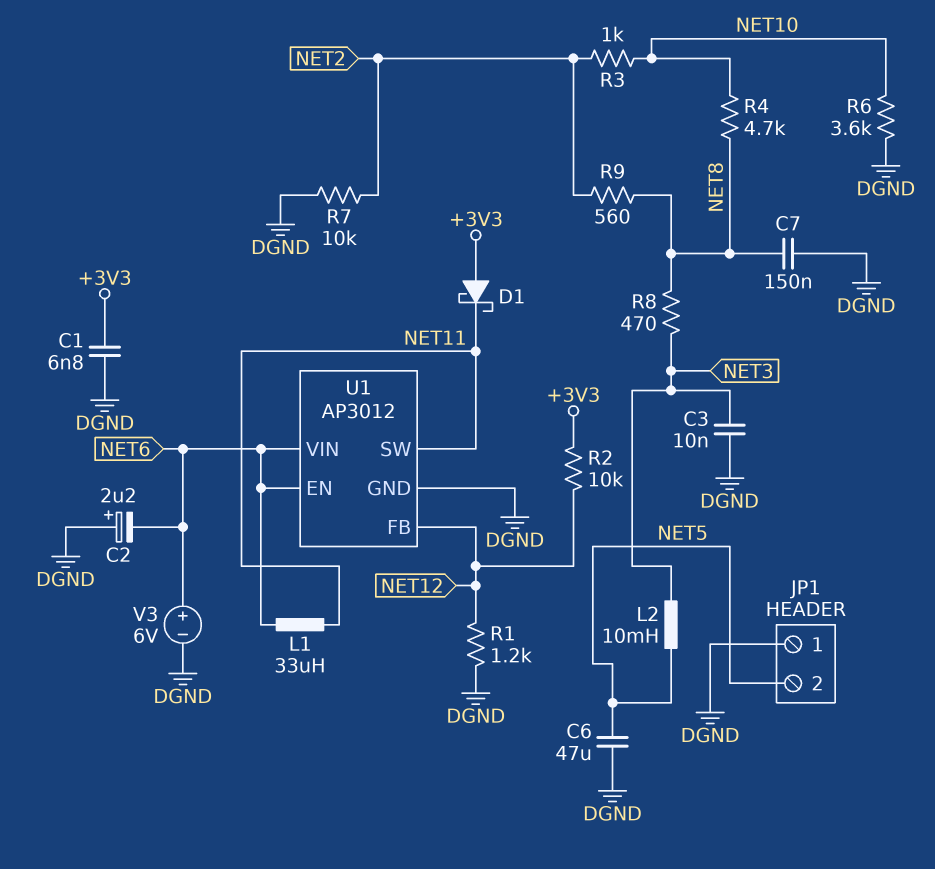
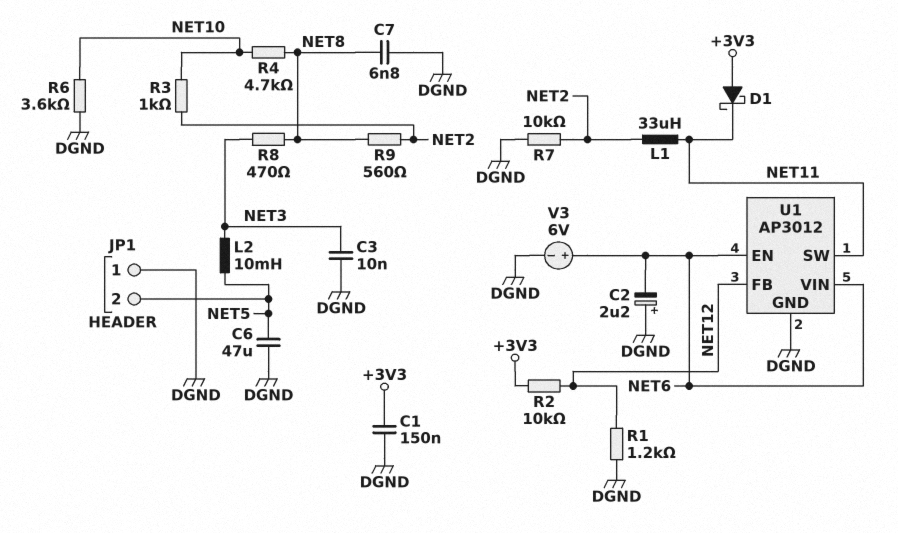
C1: 6.8nF (+3V3, DGND) -> 150nF (+3V3, DGND)
C7: 150nF (DGND, NET8) -> 6.8nF (DGND, NET8)
L1: 33uH (NET6, NET11) -> 33uH (NET2, NET11)

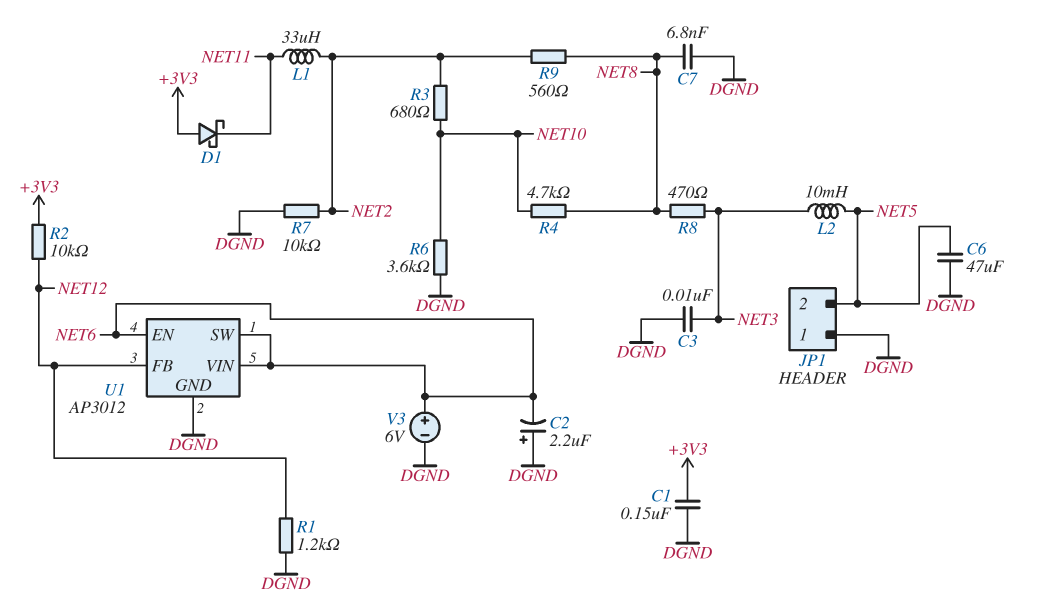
R3: 1k (NET2, NET10) -> 680 (NET2, NET10)
U1 pin SW: NET11 -> NET6

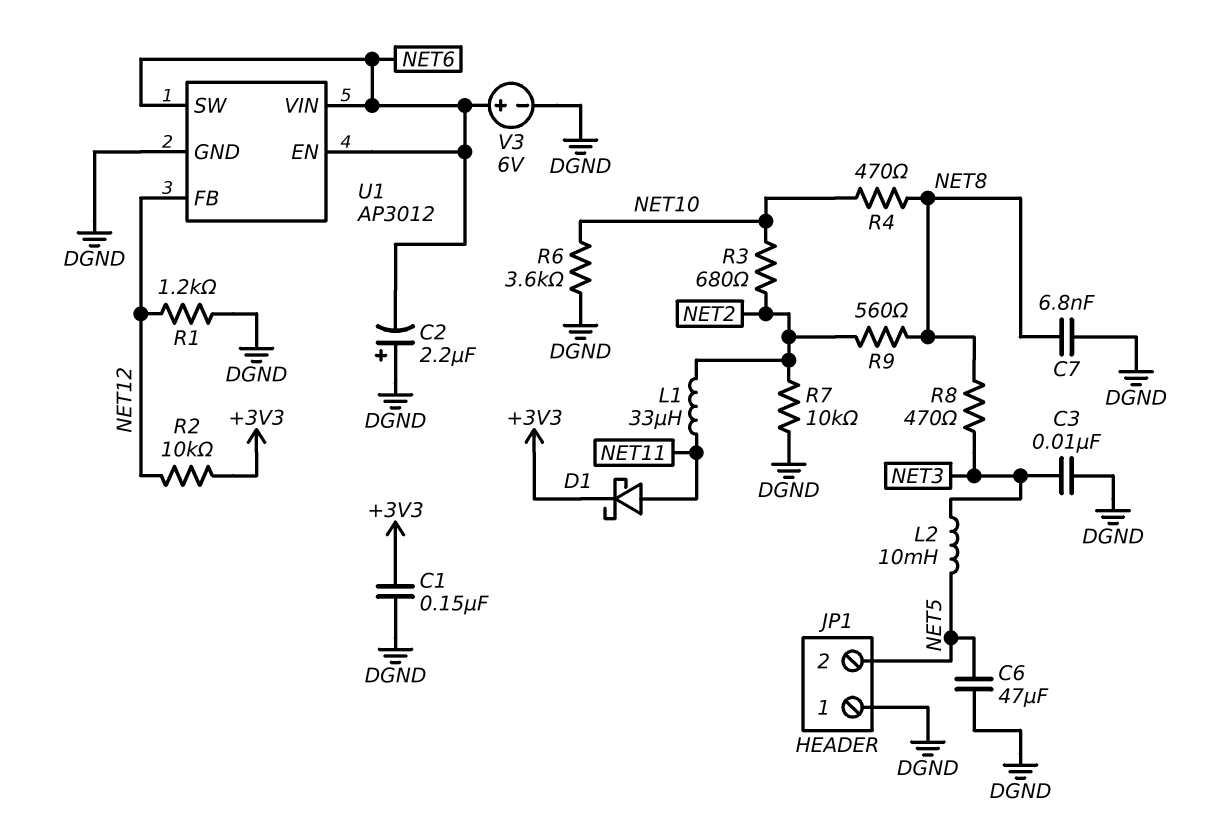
D1: schottky (A +3V3, K NET11) -> schottky (A NET11, K +3V3)
R4: 4.7k (NET8, NET10) -> 470 (NET8, NET10)

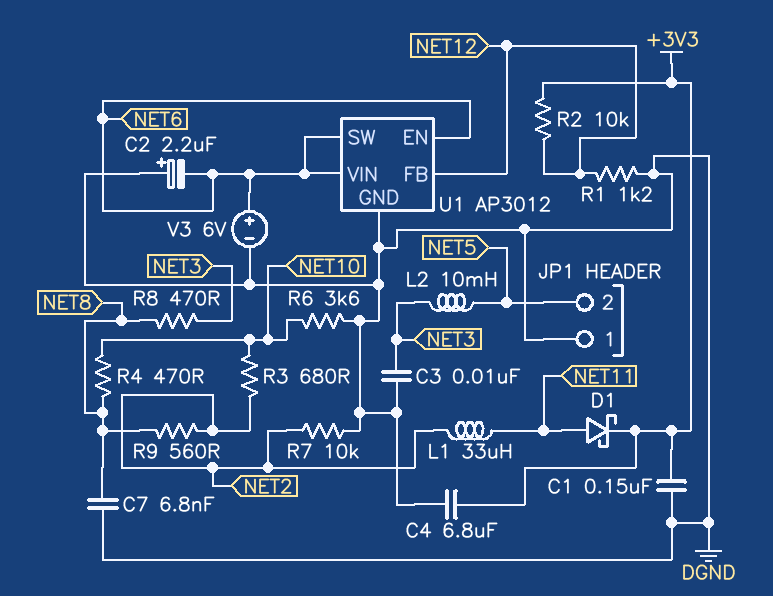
C4: none -> 6.8uF (+3V3, DGND)
C6: 47uF (DGND, NET5) -> none

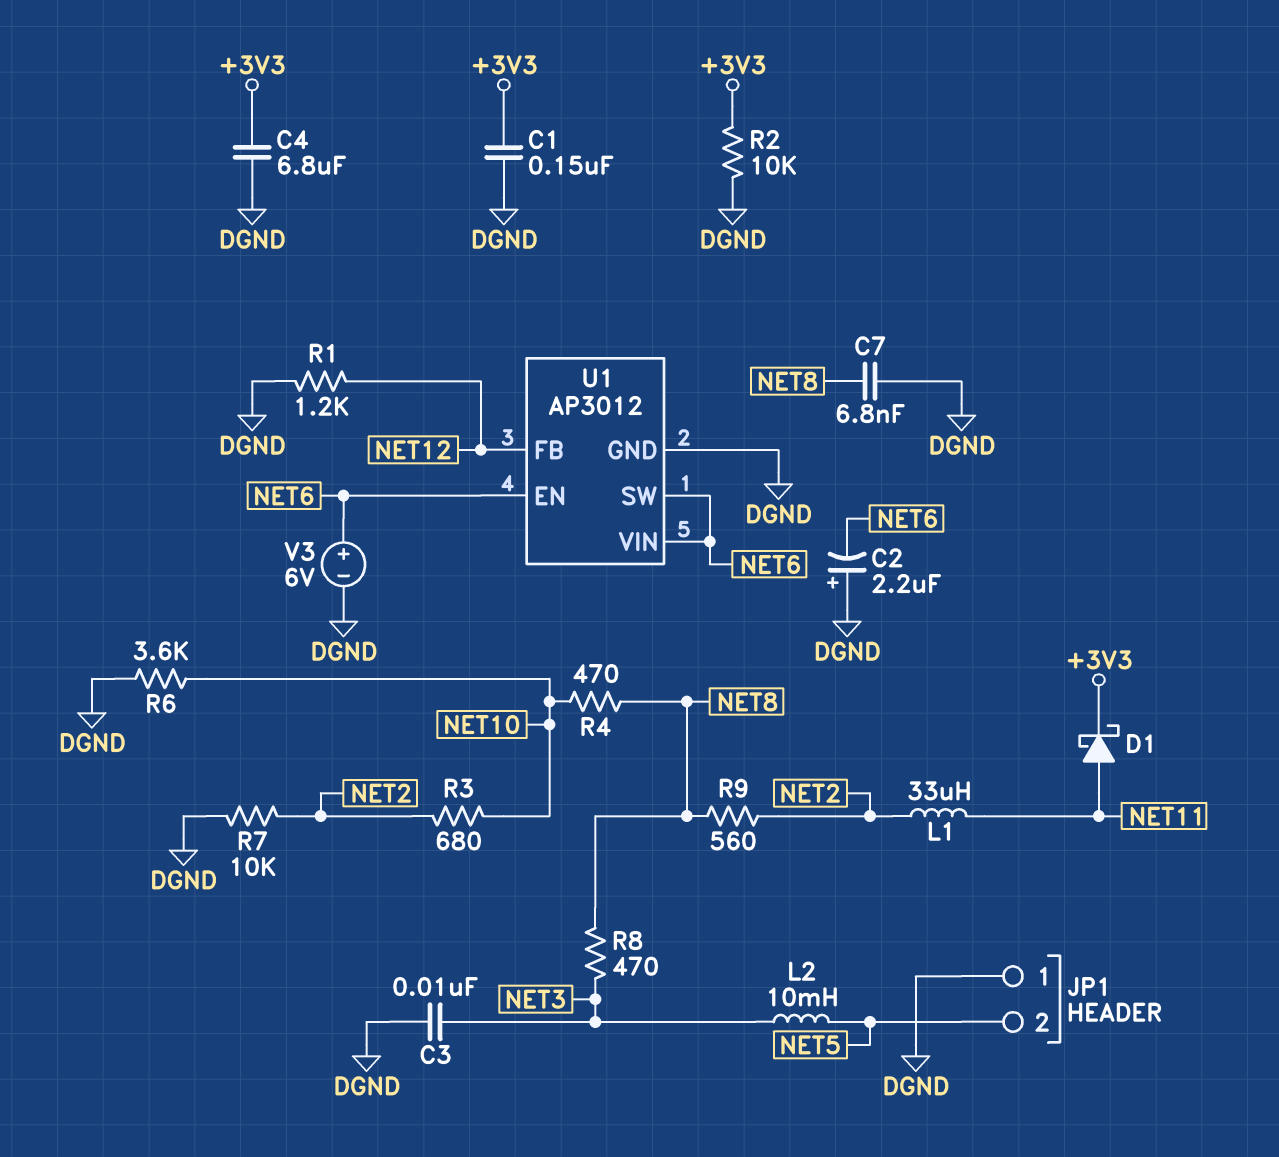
R2: 10k (+3V3, NET12) -> 10k (+3V3, DGND)

